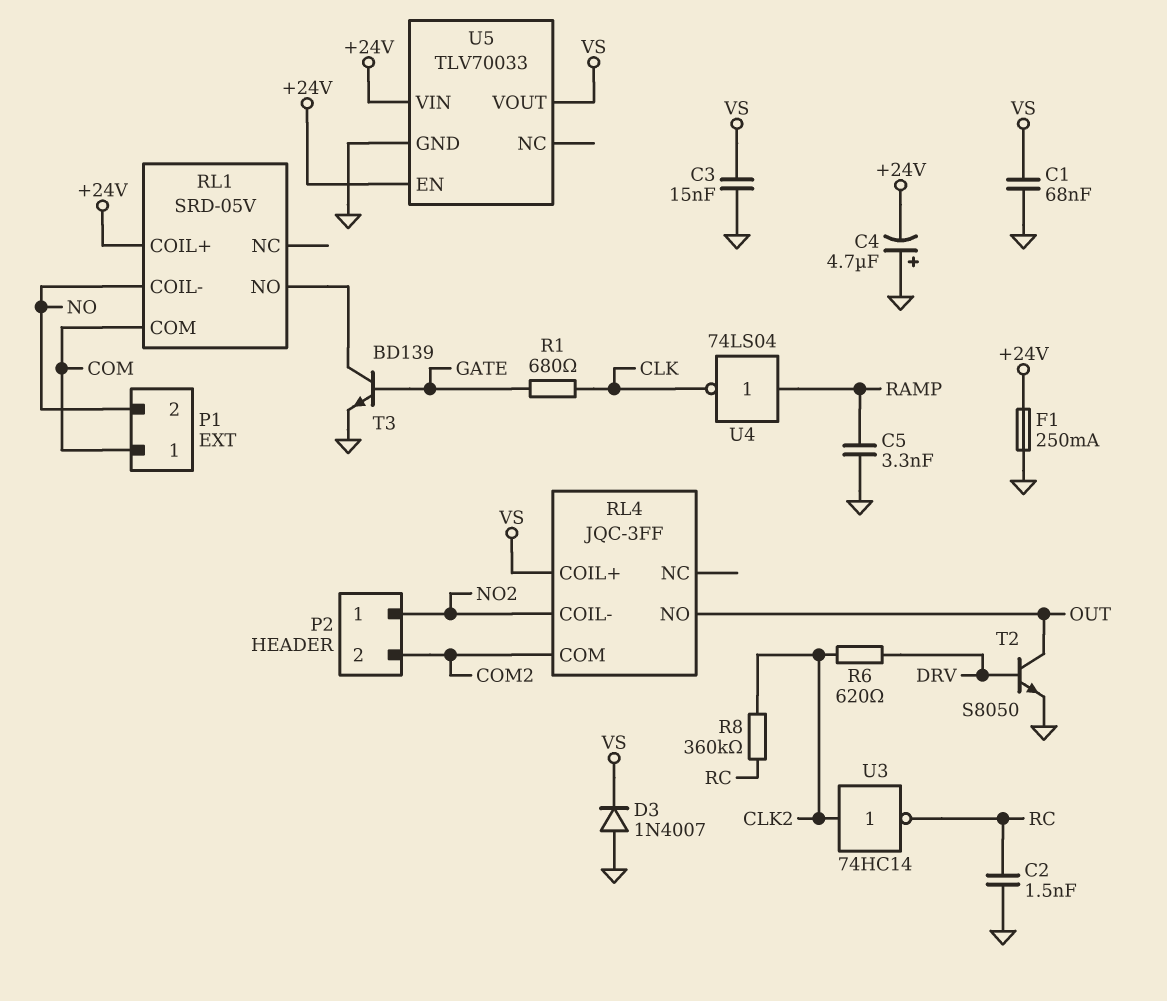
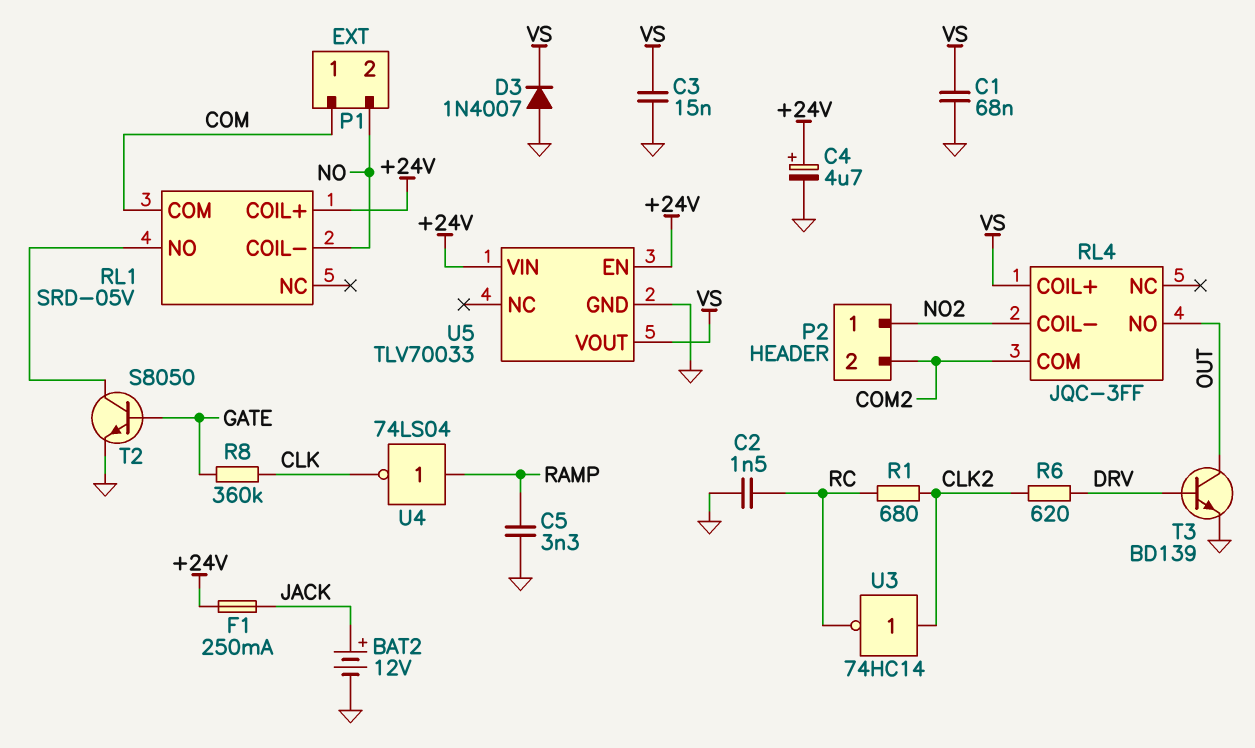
BAT2: none -> 12V (plus JACK, minus GND)
C4: 4.7uF (plus GND, minus +24V) -> 4.7uF (plus +24V, minus GND)
F1: 250mA (+24V, GND) -> 250mA (+24V, JACK)
R1: 680 (CLK, GATE) -> 680 (CLK2, RC)
R8: 360k (CLK2, RC) -> 360k (CLK, GATE)
T2: NPN S8050 (B DRV, C OUT, E GND) -> NPN S8050 (B GATE, C RL1/NO, E GND)
T3: NPN BD139 (B GATE, C RL1/NO, E GND) -> NPN BD139 (B DRV, C OUT, E GND)

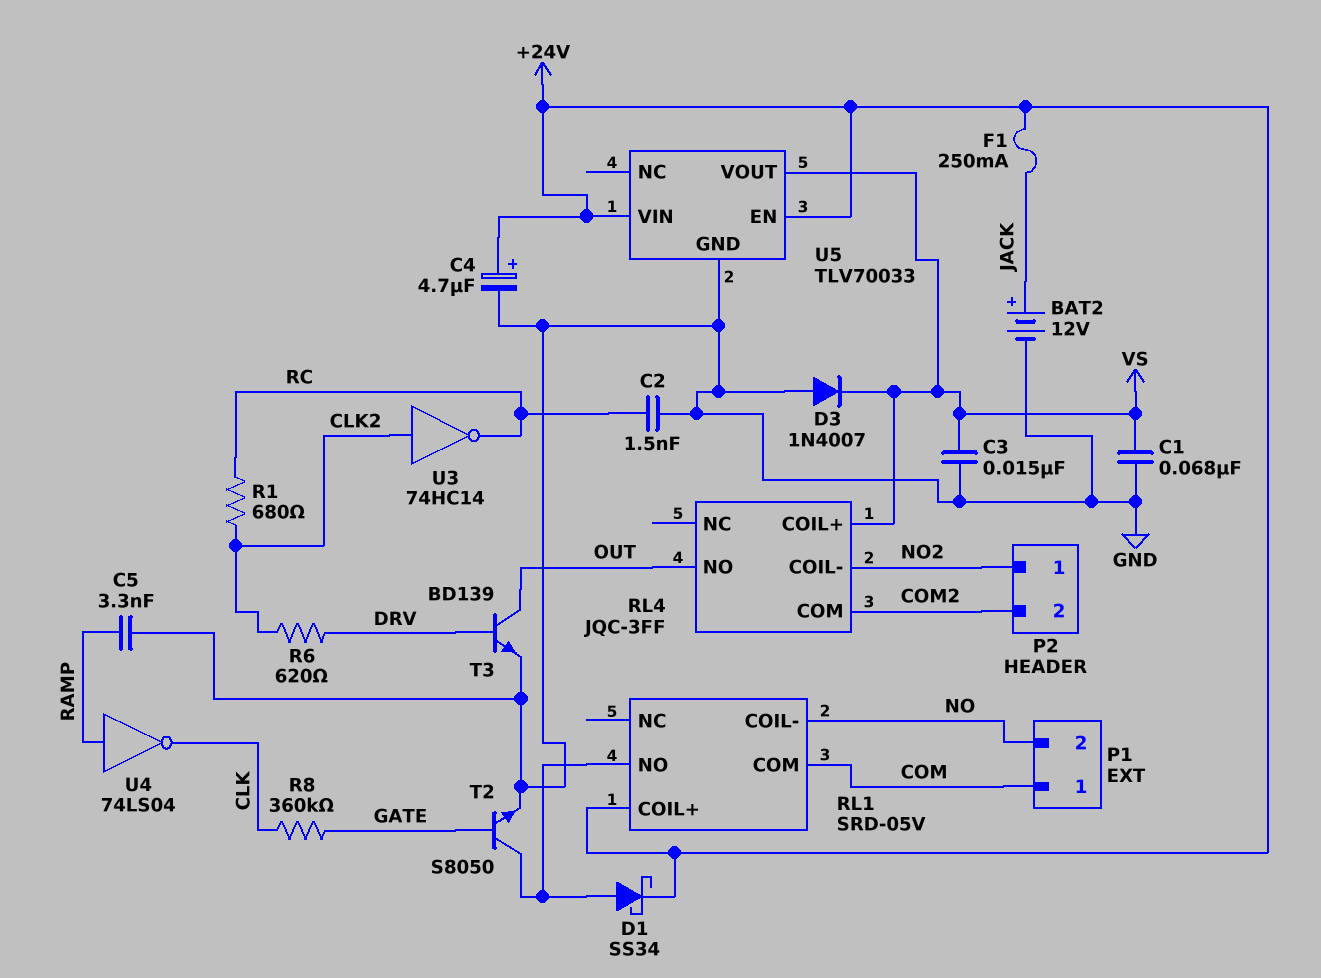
D1: none -> schottky SS34 (A RL1/NO, K +24V)

